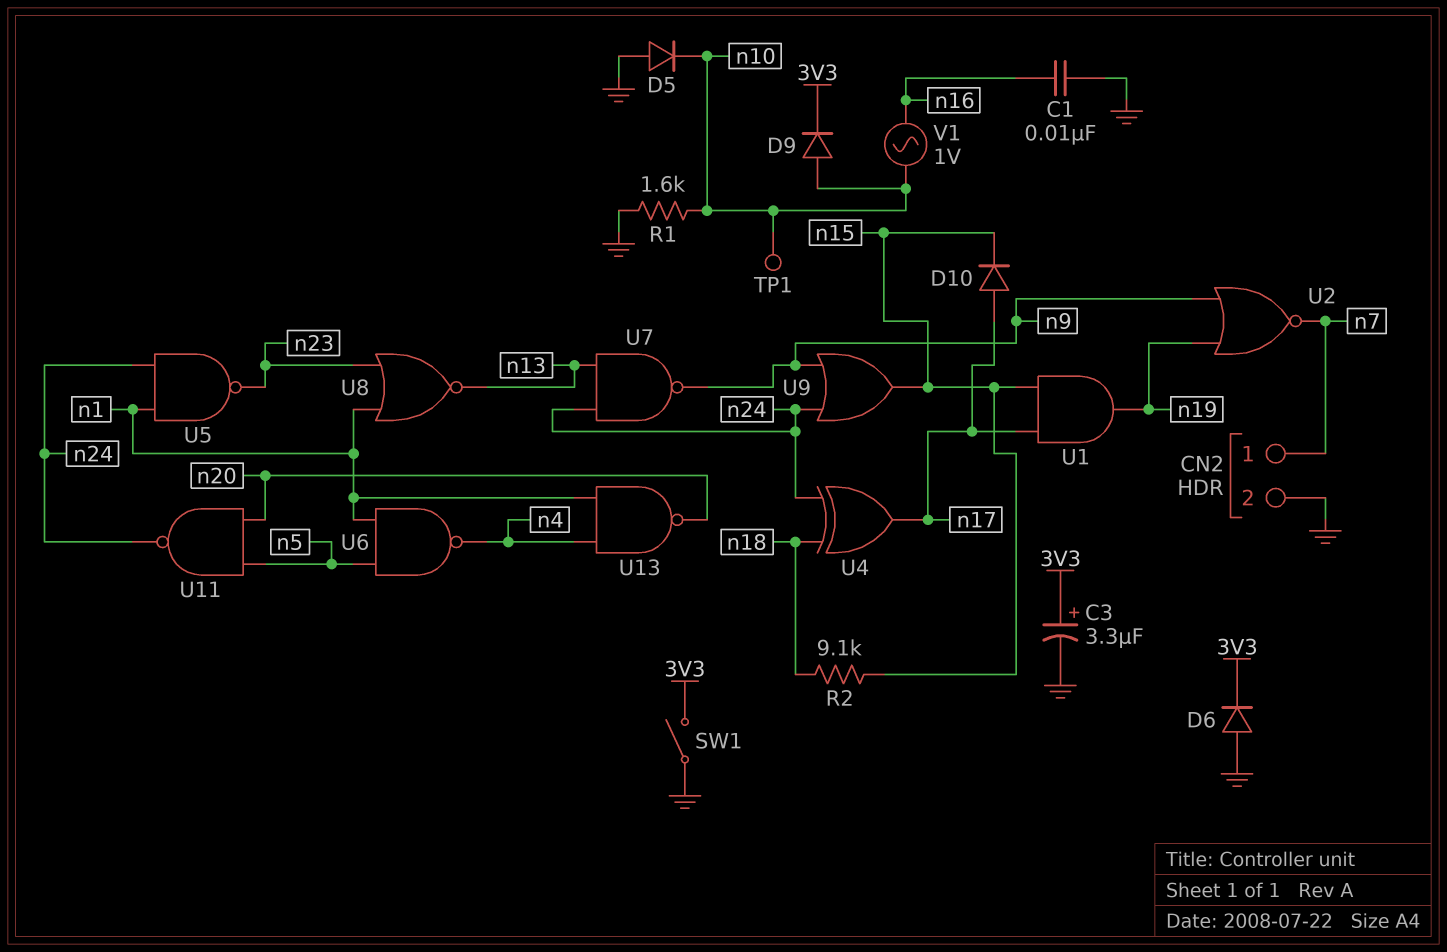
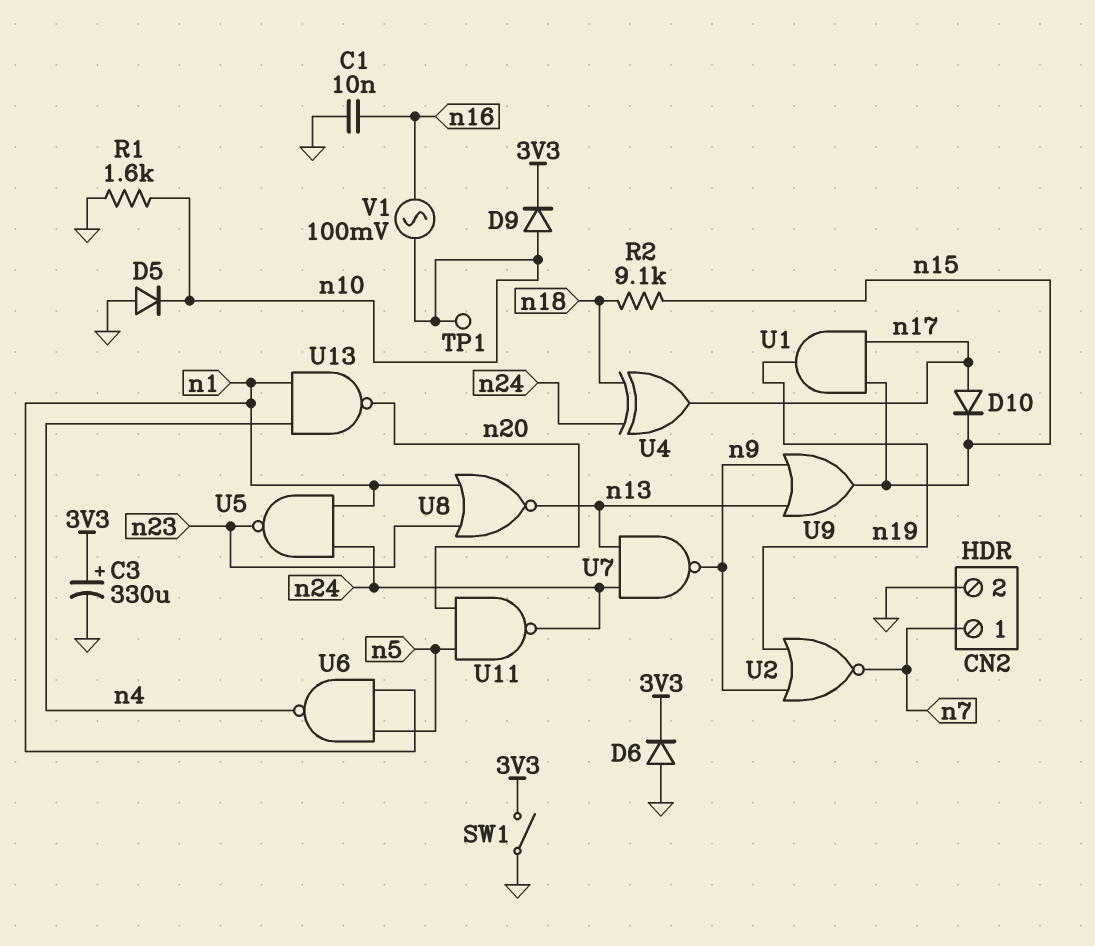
C3: 3.3uF (plus 3V3, minus GND) -> 330uF (plus 3V3, minus GND)
U9: OR (in n9, in n24, out n15) -> OR (in n9, in n13, out n15)
V1: AC 1V (n10, n16) -> AC 100mV (n10, n16)

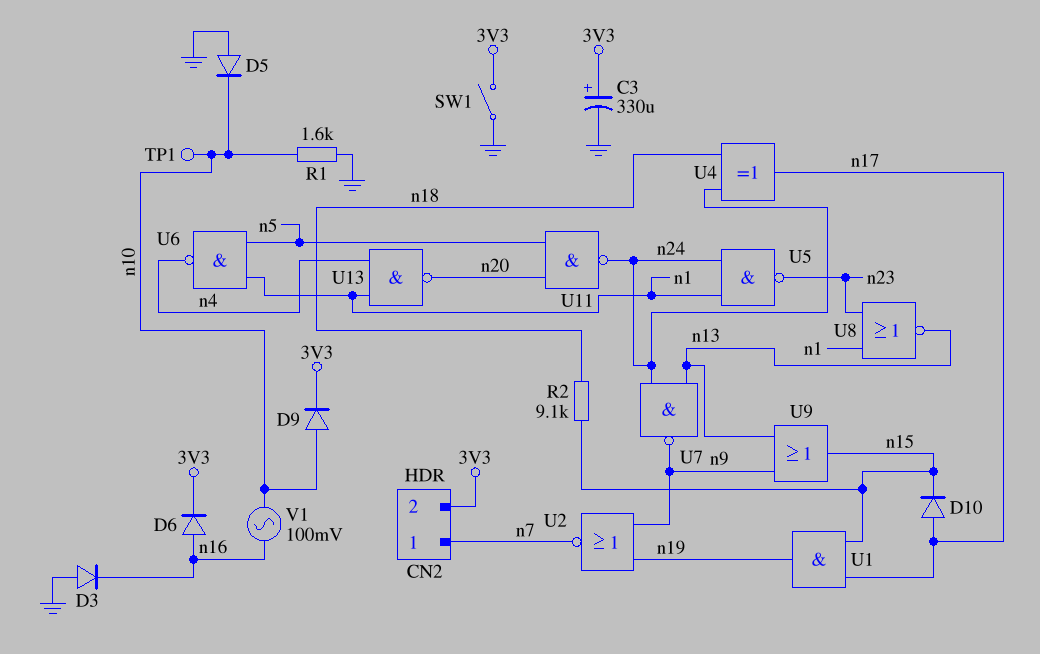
C1: 10nF (GND, n16) -> none
CN2 pin 2: GND -> 3V3
D3: none -> diode (A GND, K n16)
D6: diode (A GND, K 3V3) -> diode (A n16, K 3V3)

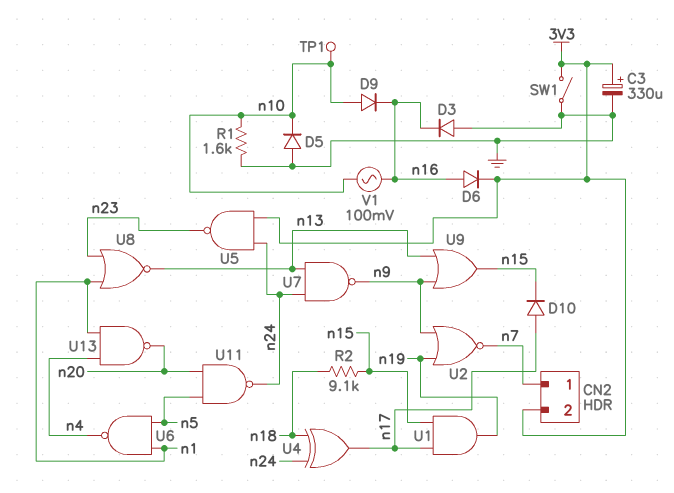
D9: diode (A n10, K 3V3) -> diode (A n10, K n16)
U5: NAND (in n1, in n24, out n23) -> NAND (in 3V3, in n24, out n23)

